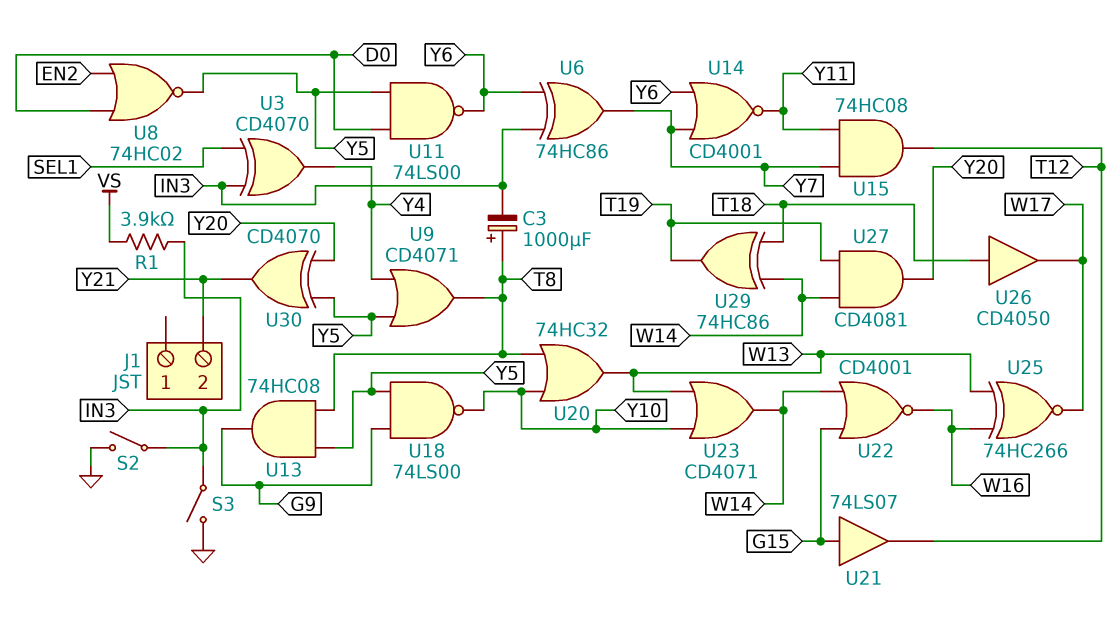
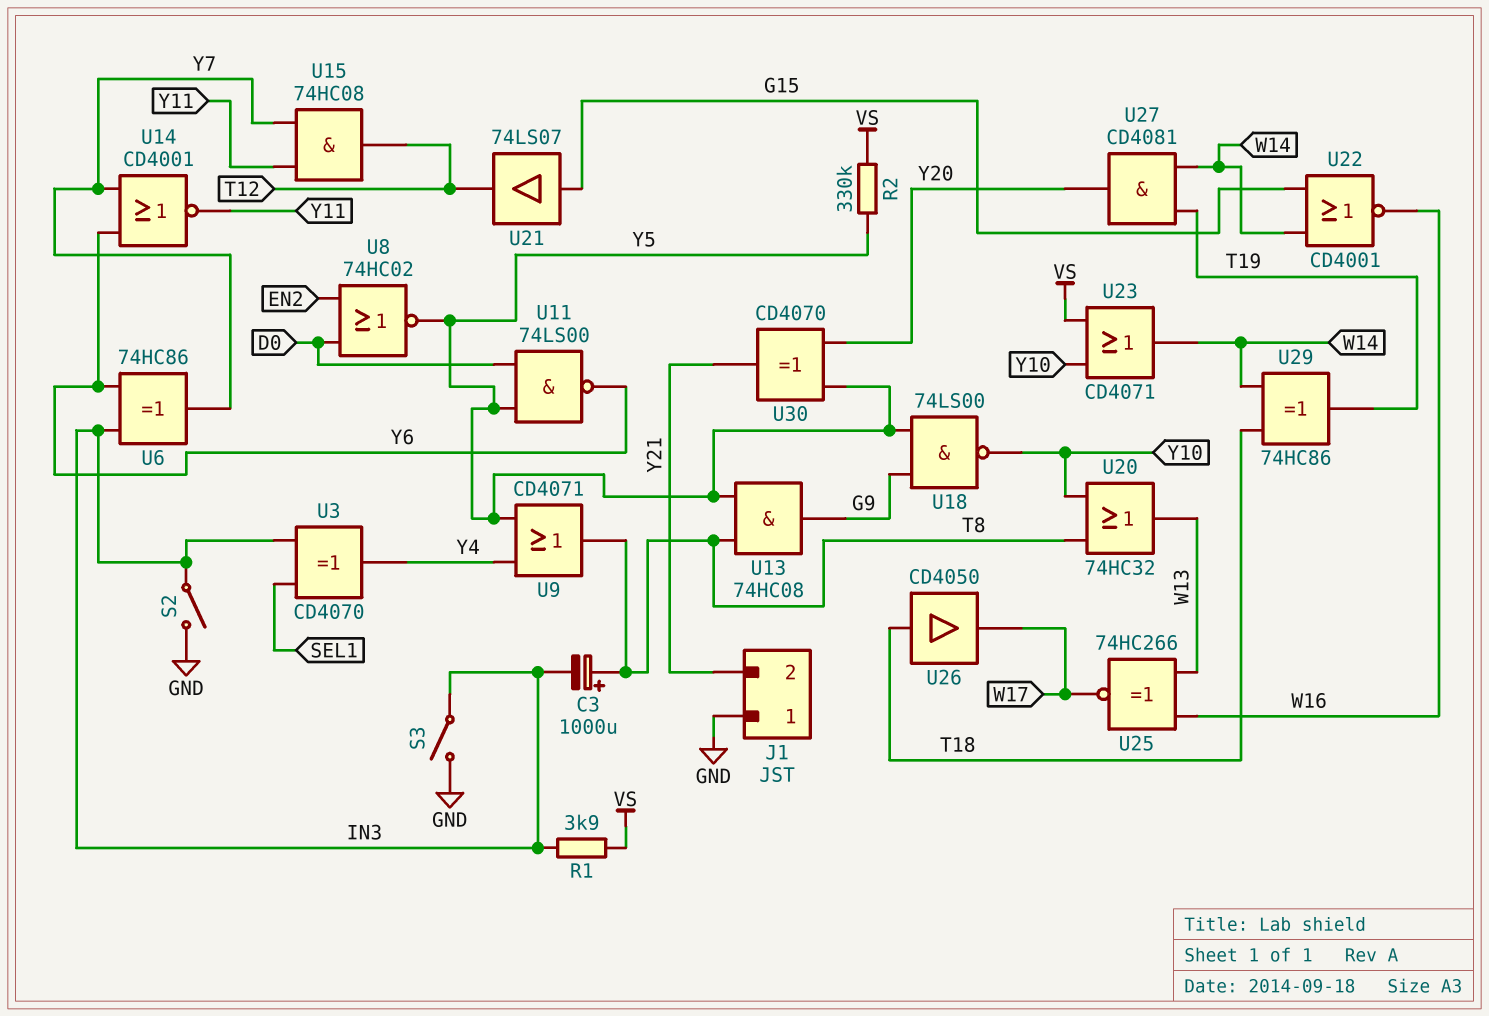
J1 pin 1: none -> GND
R2: none -> 330k (VS, Y5)
U23: OR CD4071 (in W13, in Y10, out W14) -> OR CD4071 (in VS, in Y10, out W14)

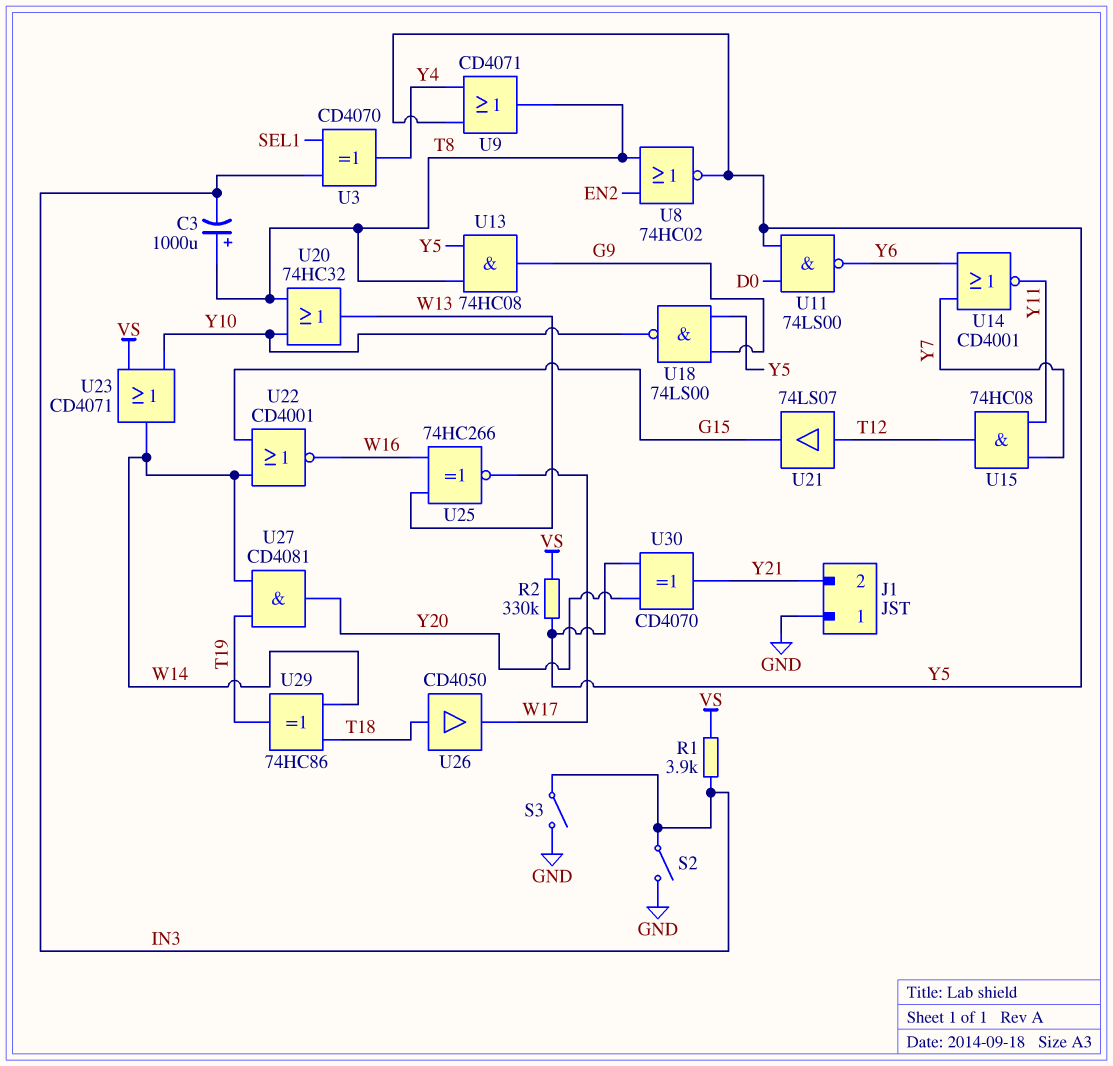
U6: XOR 74HC86 (in IN3, in Y6, out Y7) -> none
U8: NOR 74HC02 (in D0, in EN2, out Y5) -> NOR 74HC02 (in EN2, in T8, out Y5)
U21: buffer 74LS07 (in G15, out T12) -> buffer 74LS07 (in T12, out G15)

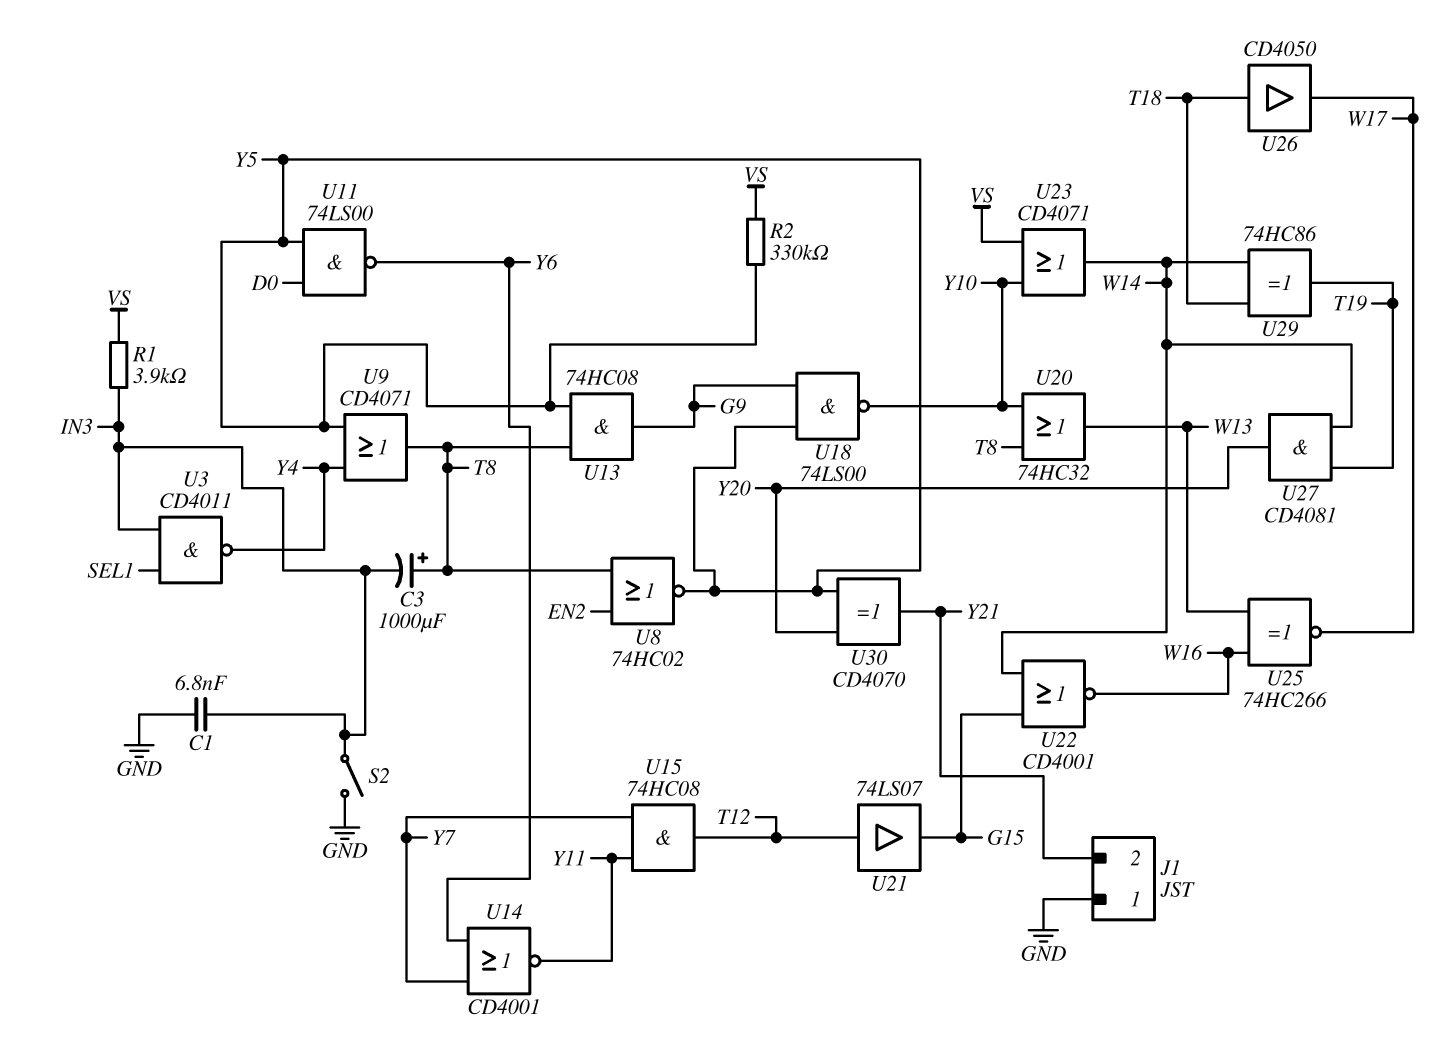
C1: none -> 6.8nF (GND, IN3)
S3: switch (GND, IN3) -> none
U3: XOR CD4070 (in IN3, in SEL1, out Y4) -> NAND CD4011 (in IN3, in SEL1, out Y4)

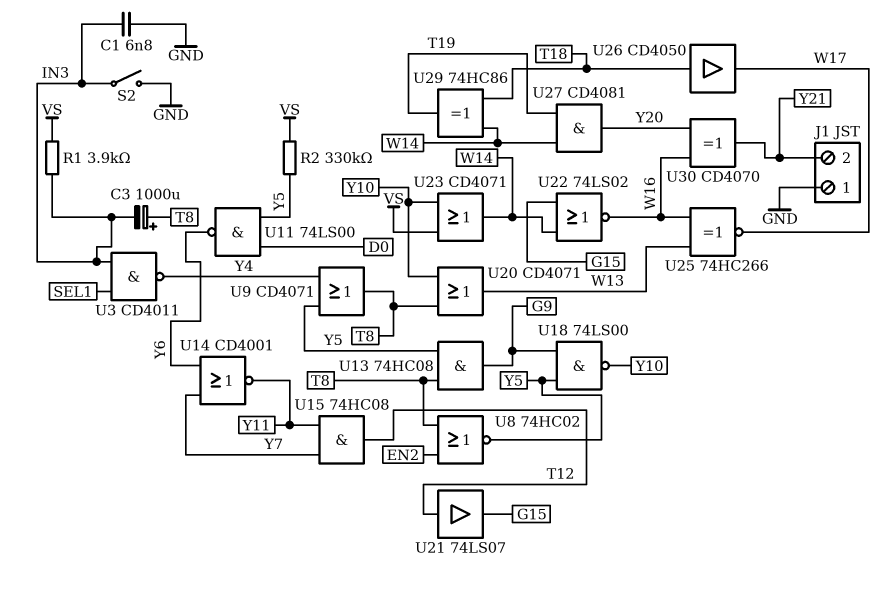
U20: OR 74HC32 (in T8, in Y10, out W13) -> OR CD4071 (in T8, in Y10, out W13)
U22: NOR CD4001 (in G15, in W14, out W16) -> NOR 74LS02 (in G15, in W14, out W16)
U30: XOR CD4070 (in Y5, in Y20, out Y21) -> XOR CD4070 (in W16, in Y20, out Y21)

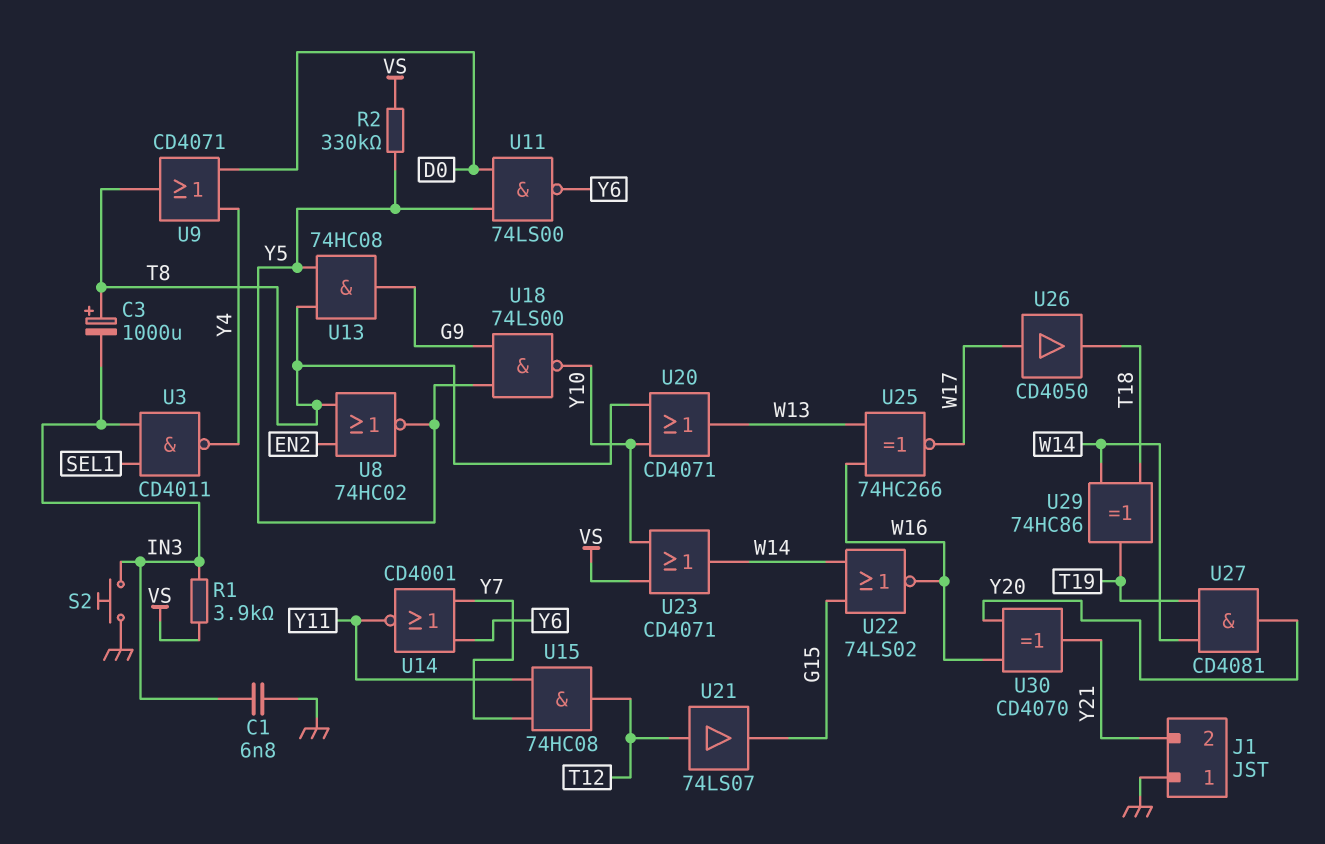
S2: switch (GND, IN3) -> button (GND, IN3)
U9: OR CD4071 (in Y4, in Y5, out T8) -> OR CD4071 (in D0, in Y4, out T8)
U26: buffer CD4050 (in T18, out W17) -> buffer CD4050 (in W17, out T18)

